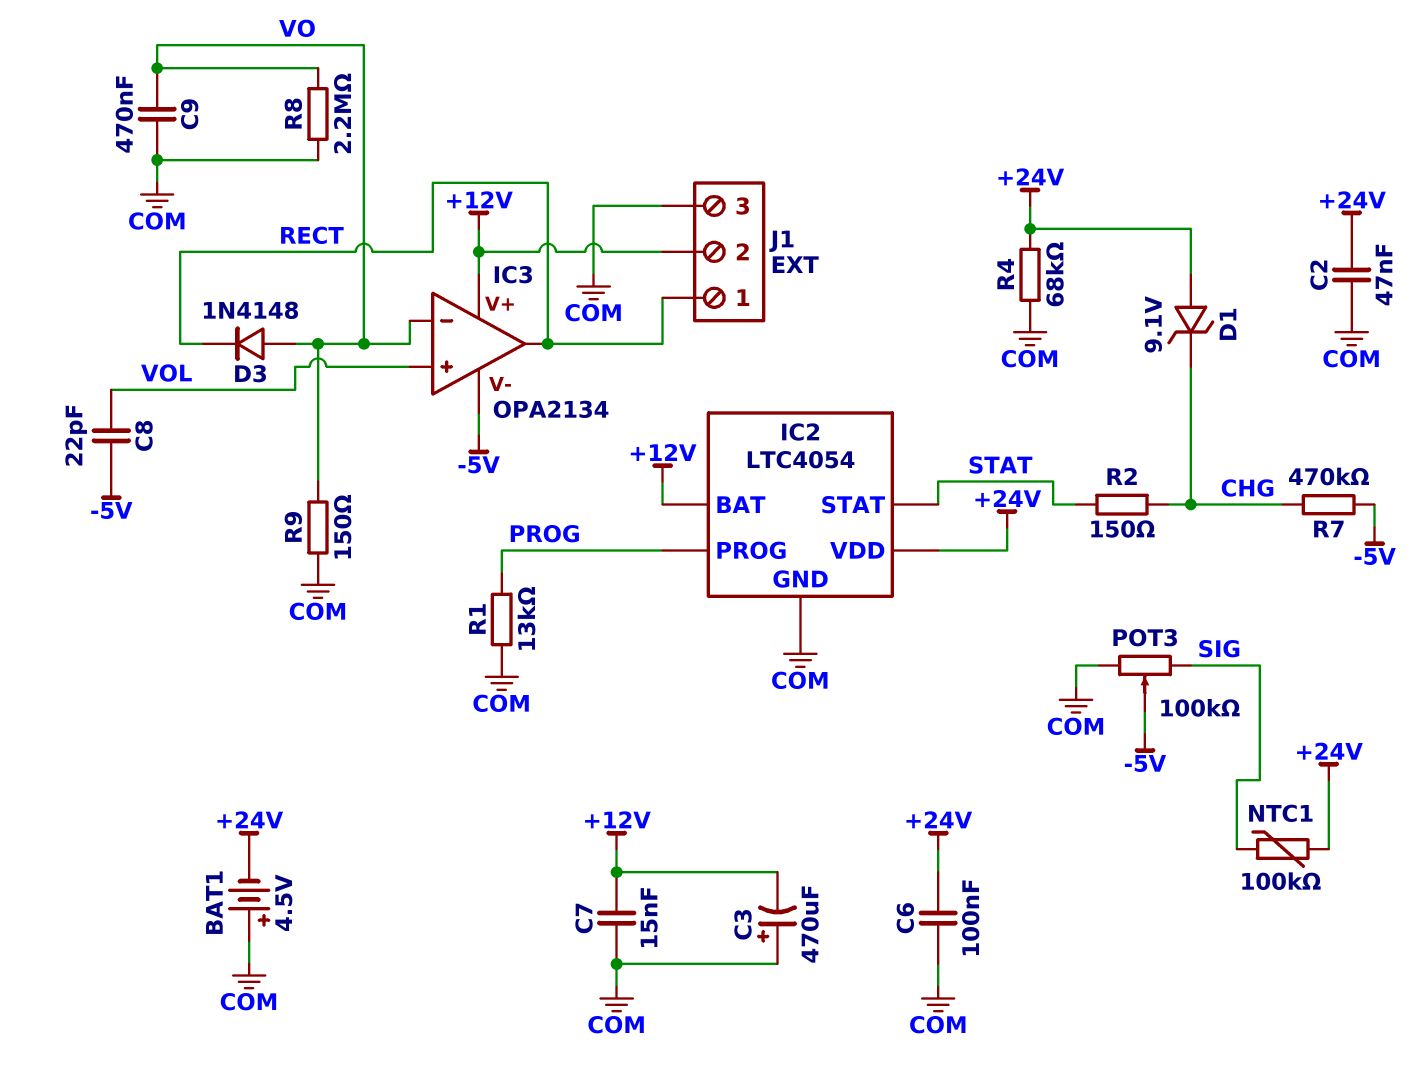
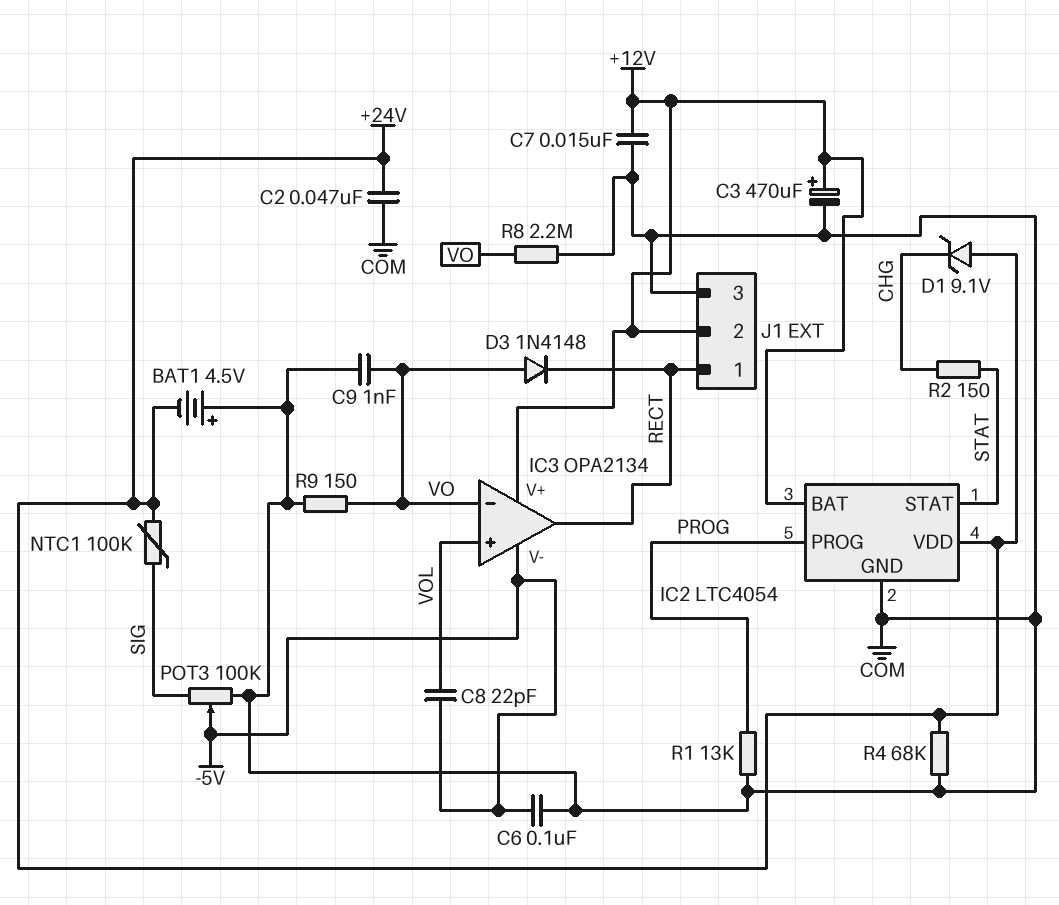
C3: 470uF (plus COM, minus +12V) -> 470uF (plus +12V, minus COM)
C6: 100nF (+24V, COM) -> 100nF (-5V, COM)
C9: 470nF (COM, VO) -> 1nF (COM, VO)
R7: 470k (-5V, CHG) -> none

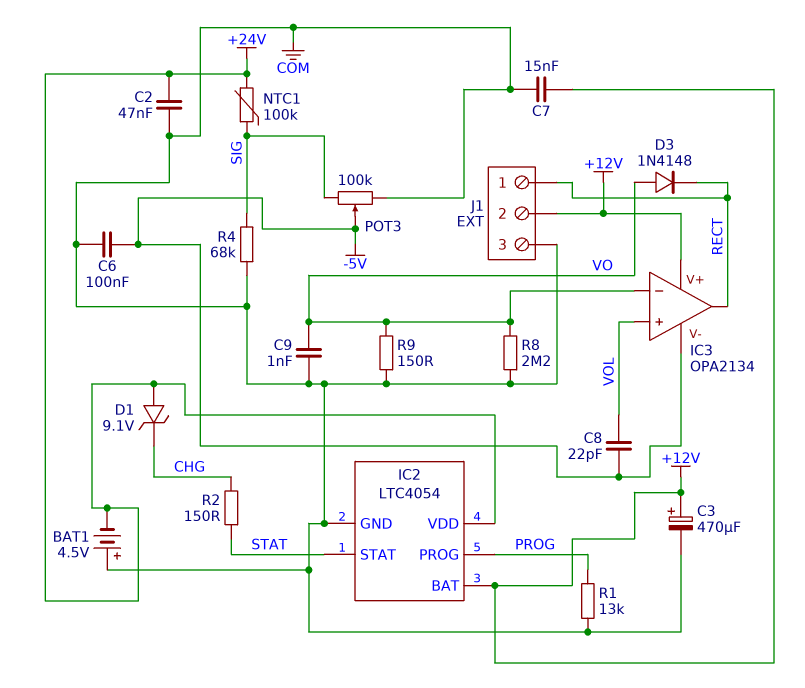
R4: 68k (+24V, COM) -> 68k (COM, SIG)

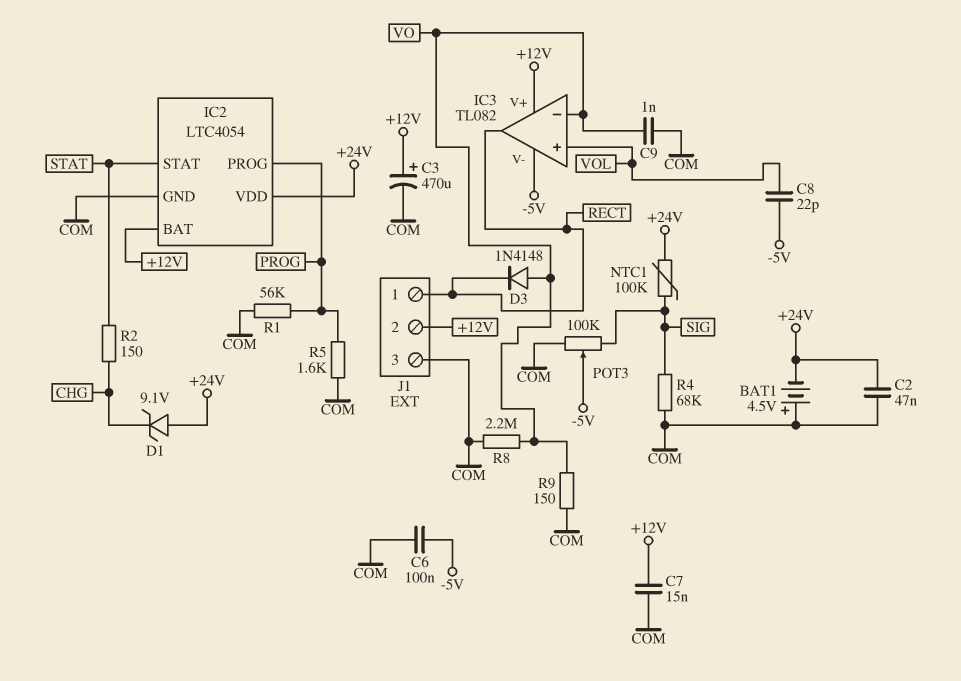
IC3: OPA2134 -> TL082
R1: 13k (COM, PROG) -> 56k (COM, PROG)
R5: none -> 1.6k (COM, PROG)

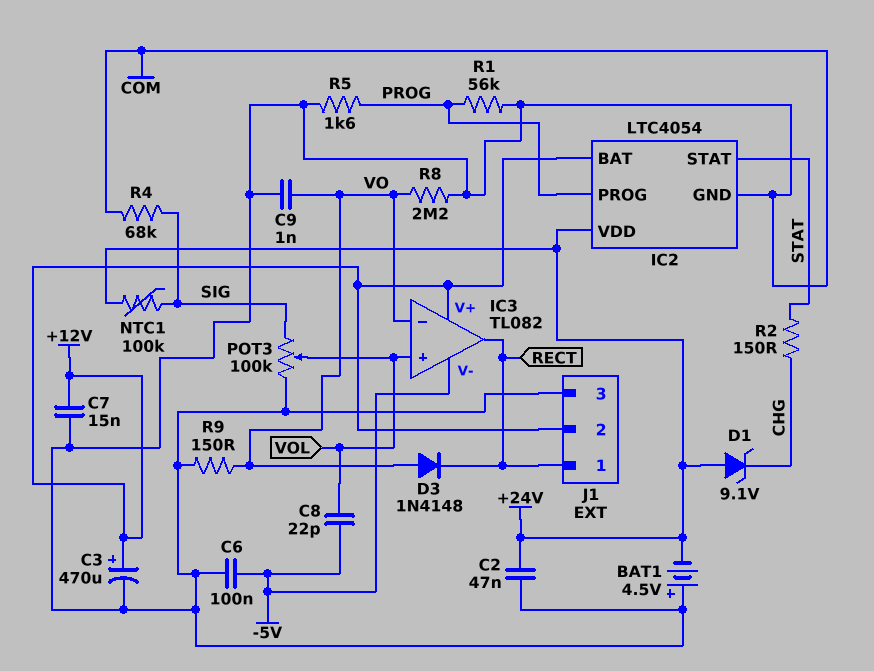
POT3: 100k (COM, SIG, wiper -5V) -> 100k (COM, SIG, wiper VOL)

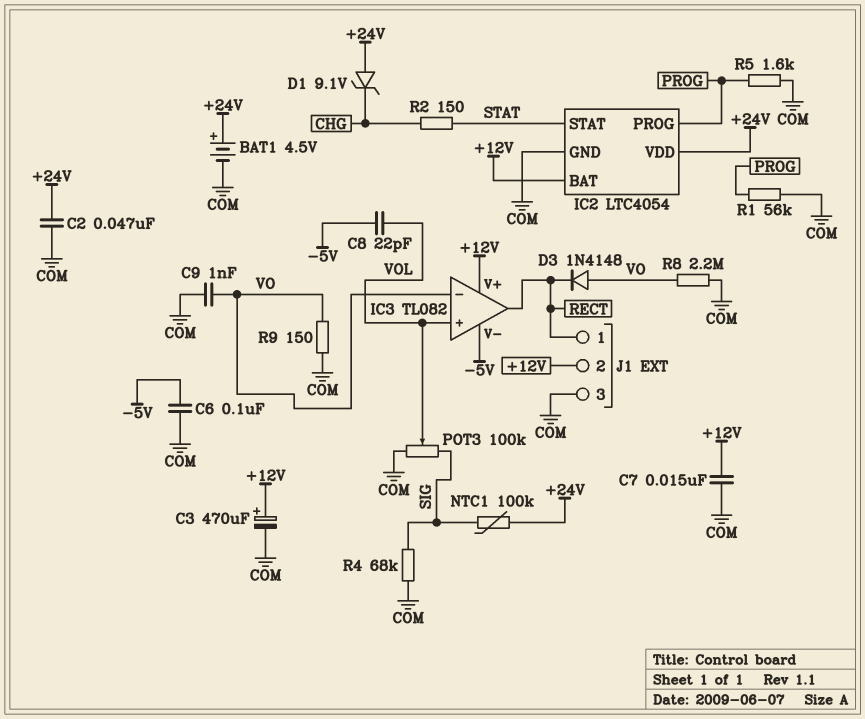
BAT1: 4.5V (plus COM, minus +24V) -> 4.5V (plus +24V, minus COM)

